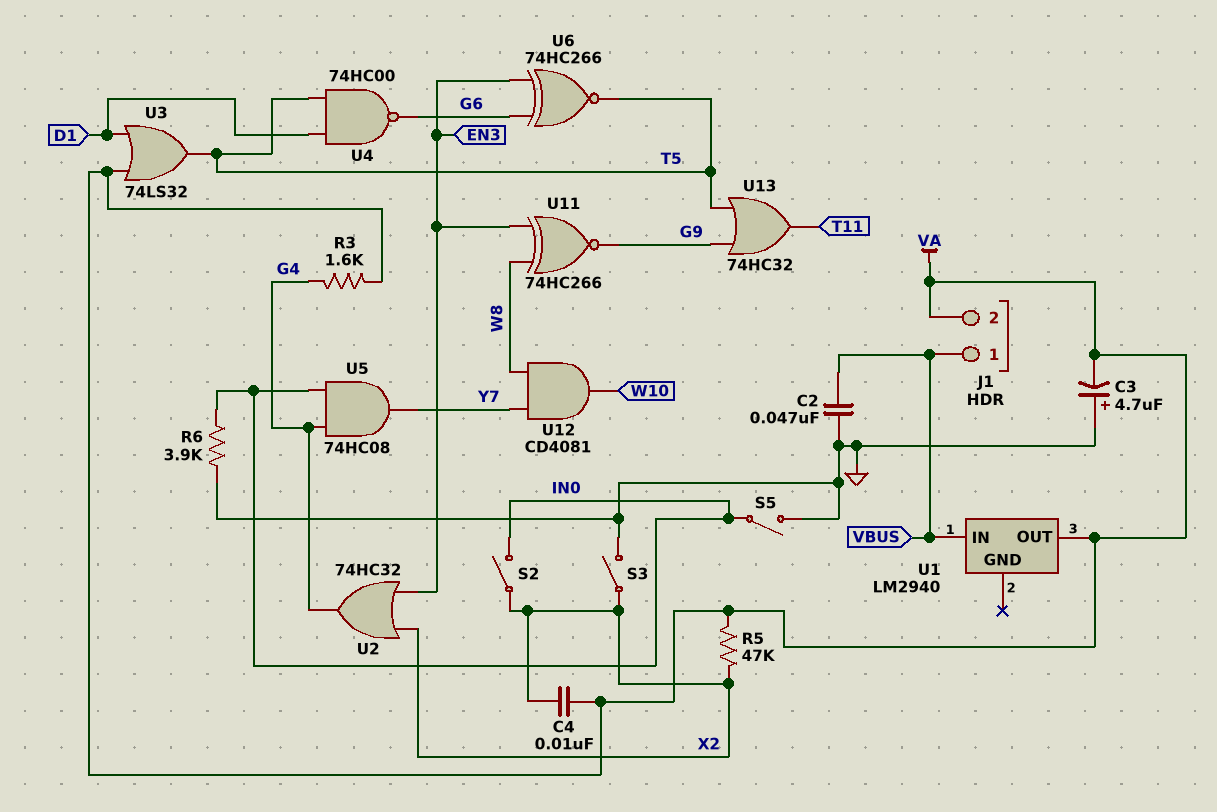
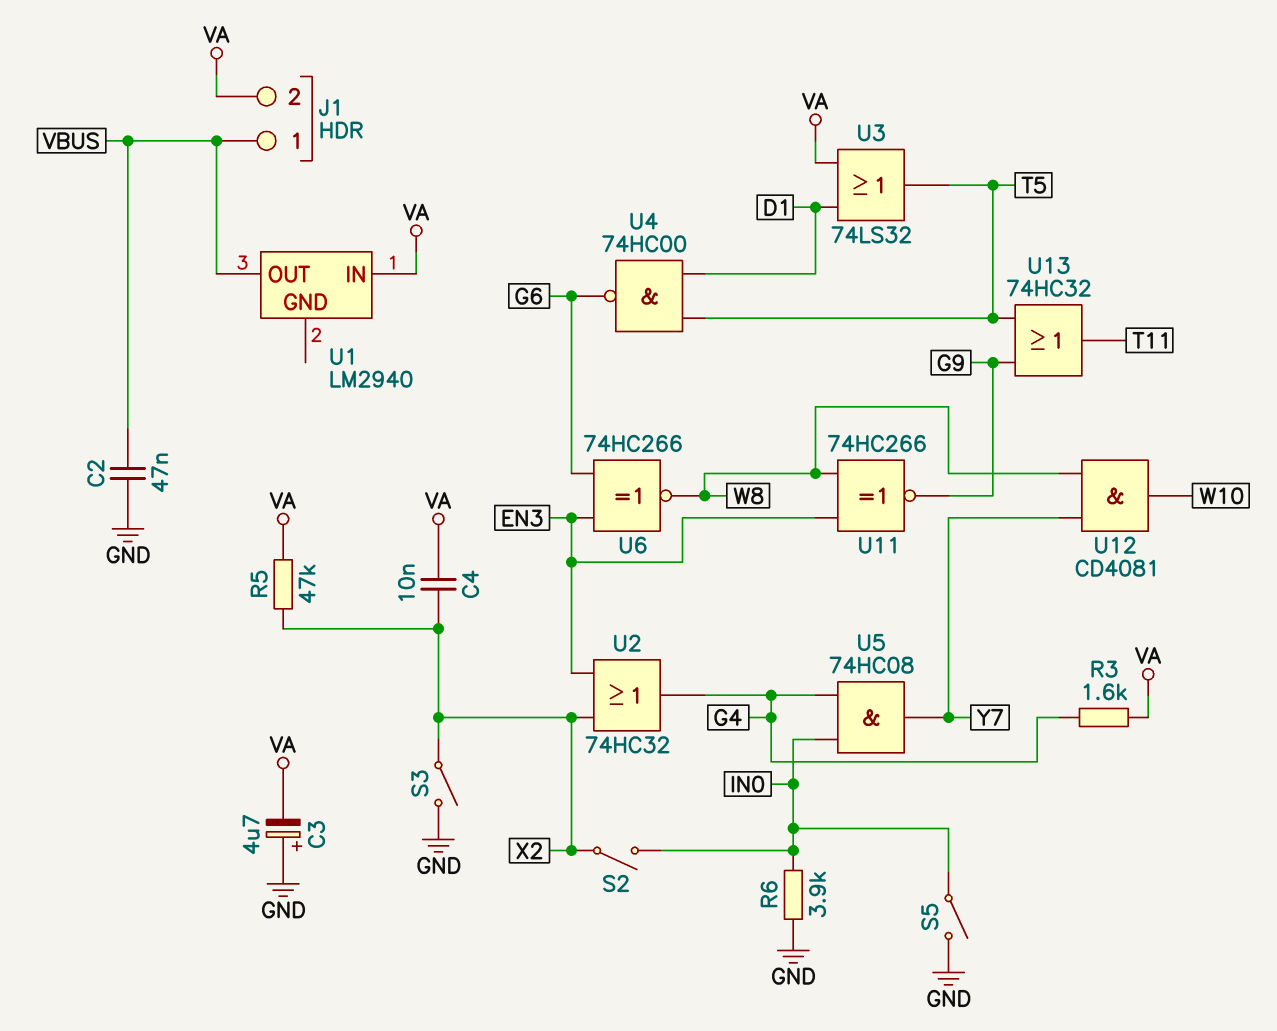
U1 pin IN: VBUS -> VA
U1 pin OUT: VA -> VBUS
U6: XNOR 74HC266 (in EN3, in G6, out T5) -> XNOR 74HC266 (in EN3, in G6, out W8)

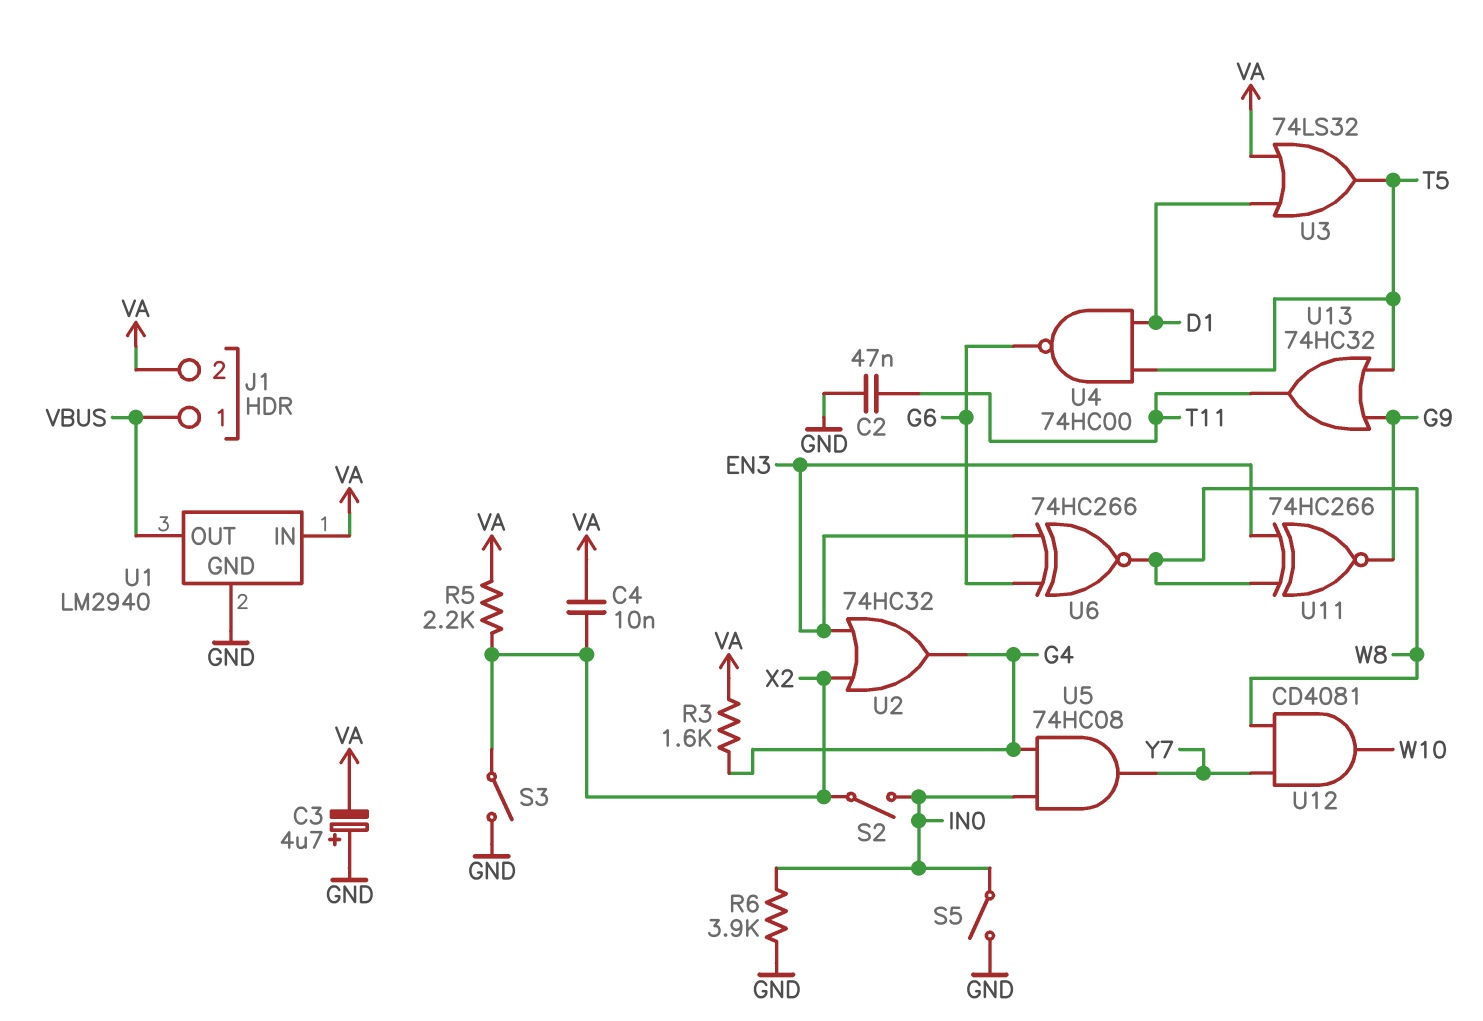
C2: 47nF (GND, VBUS) -> 47nF (GND, T11)
R5: 47k (VA, X2) -> 2.2k (VA, X2)
U1 pin GND: none -> GND

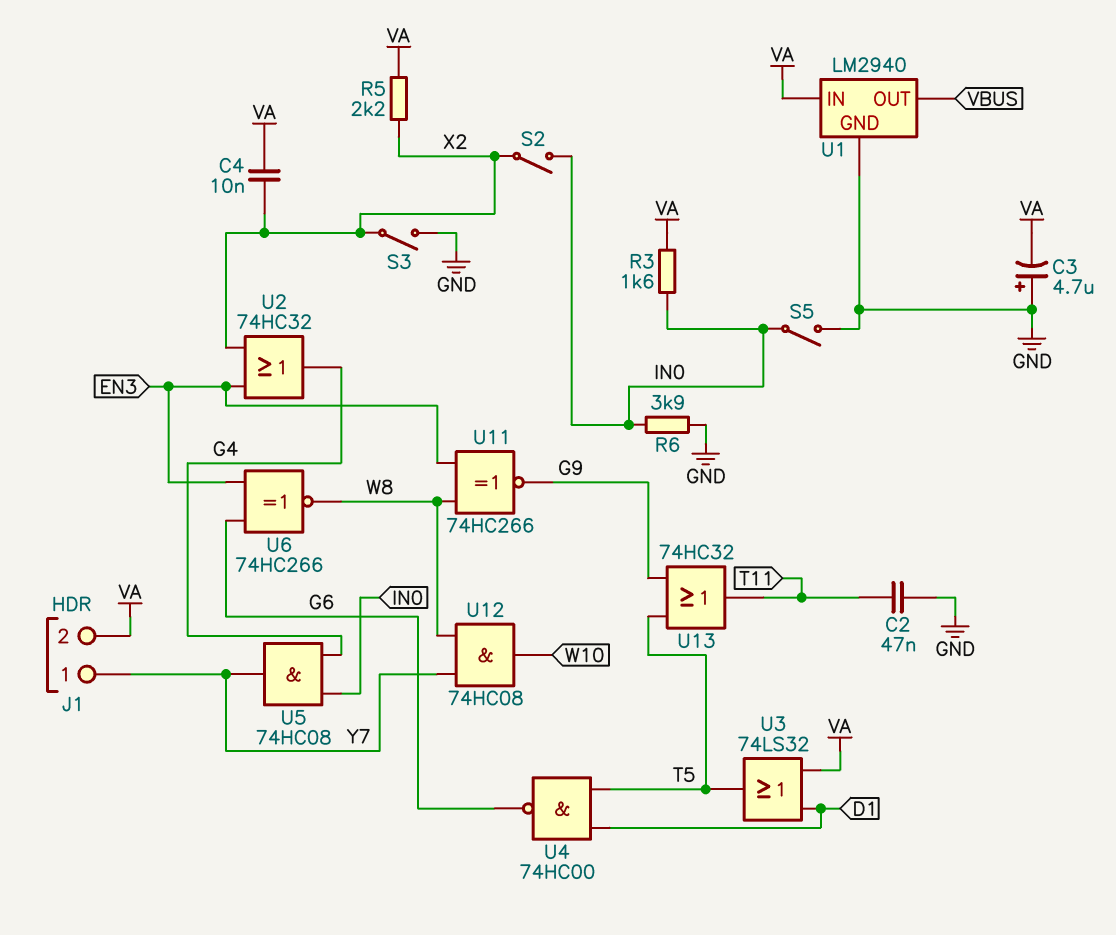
J1 pin 1: VBUS -> Y7
R3: 1.6k (G4, VA) -> 1.6k (IN0, VA)
U12: AND CD4081 (in W8, in Y7, out W10) -> AND 74HC08 (in W8, in Y7, out W10)

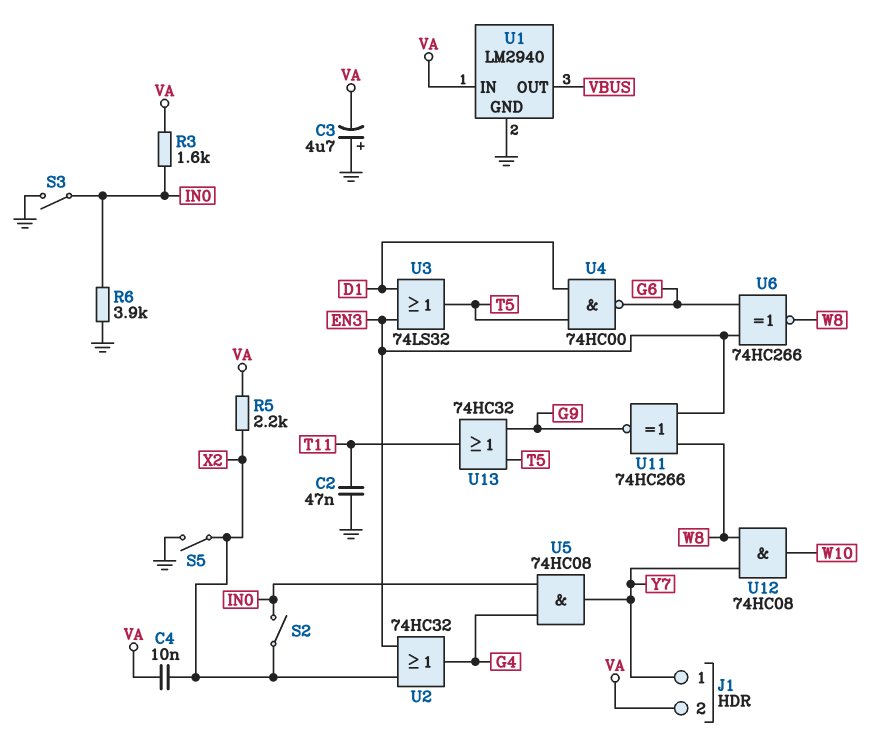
S3: switch (GND, X2) -> switch (GND, IN0)
S5: switch (GND, IN0) -> switch (GND, X2)
U3: OR 74LS32 (in D1, in VA, out T5) -> OR 74LS32 (in D1, in EN3, out T5)

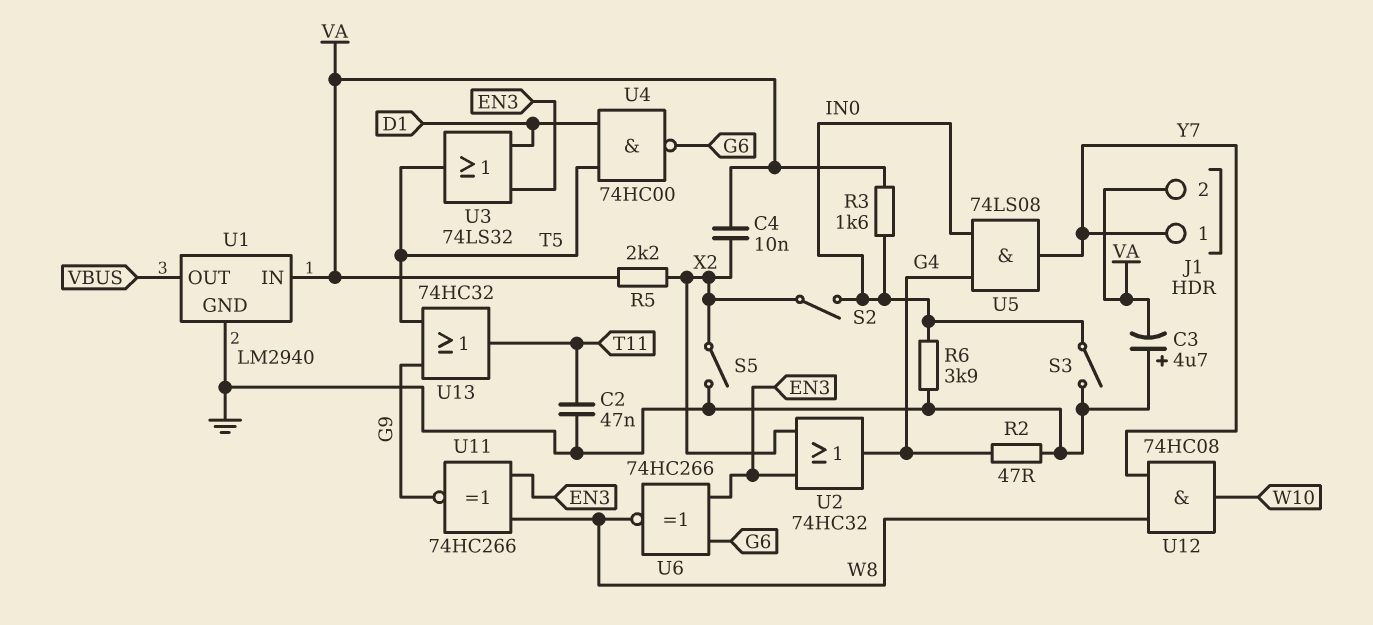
R2: none -> 47 (G4, GND)
U5: AND 74HC08 (in G4, in IN0, out Y7) -> AND 74LS08 (in G4, in IN0, out Y7)

